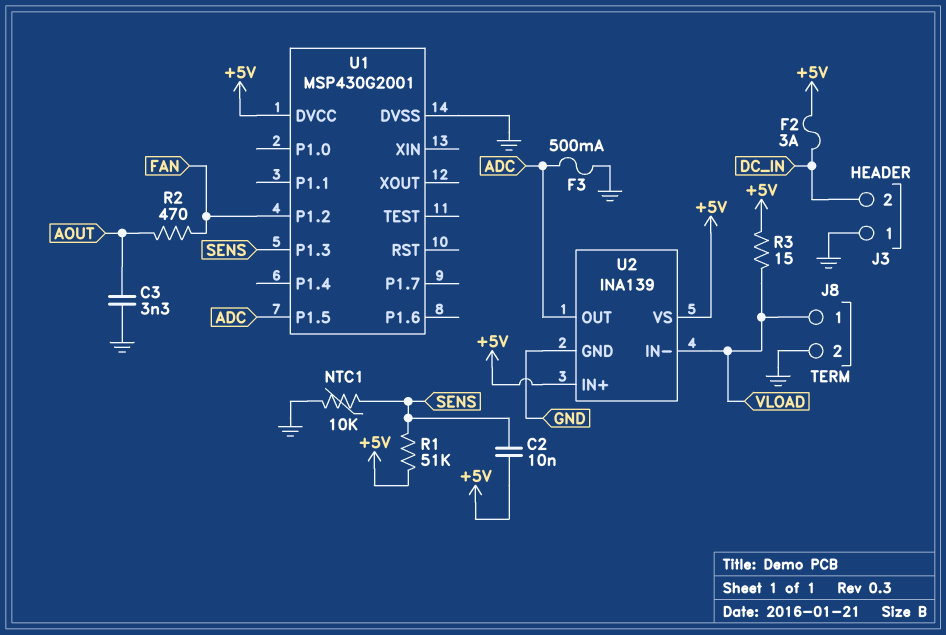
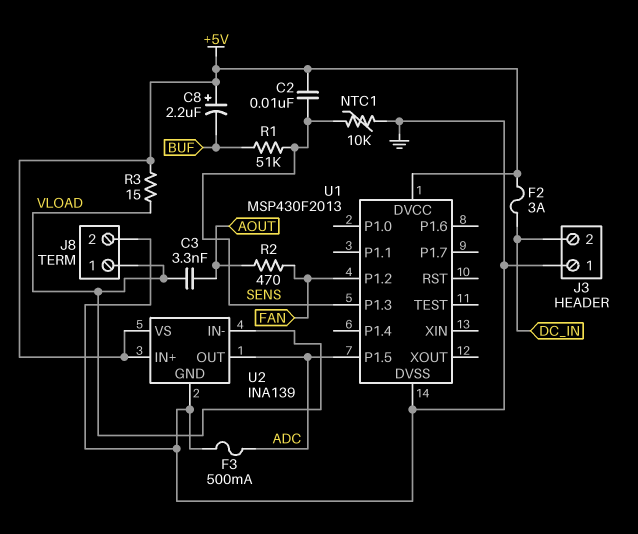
C3: 3.3nF (AOUT, GND) -> 3.3nF (AOUT, VLOAD)
C8: none -> 2.2uF (plus +5V, minus BUF)
R1: 51k (+5V, SENS) -> 51k (BUF, SENS)
U1: MSP430G2001 -> MSP430F2013

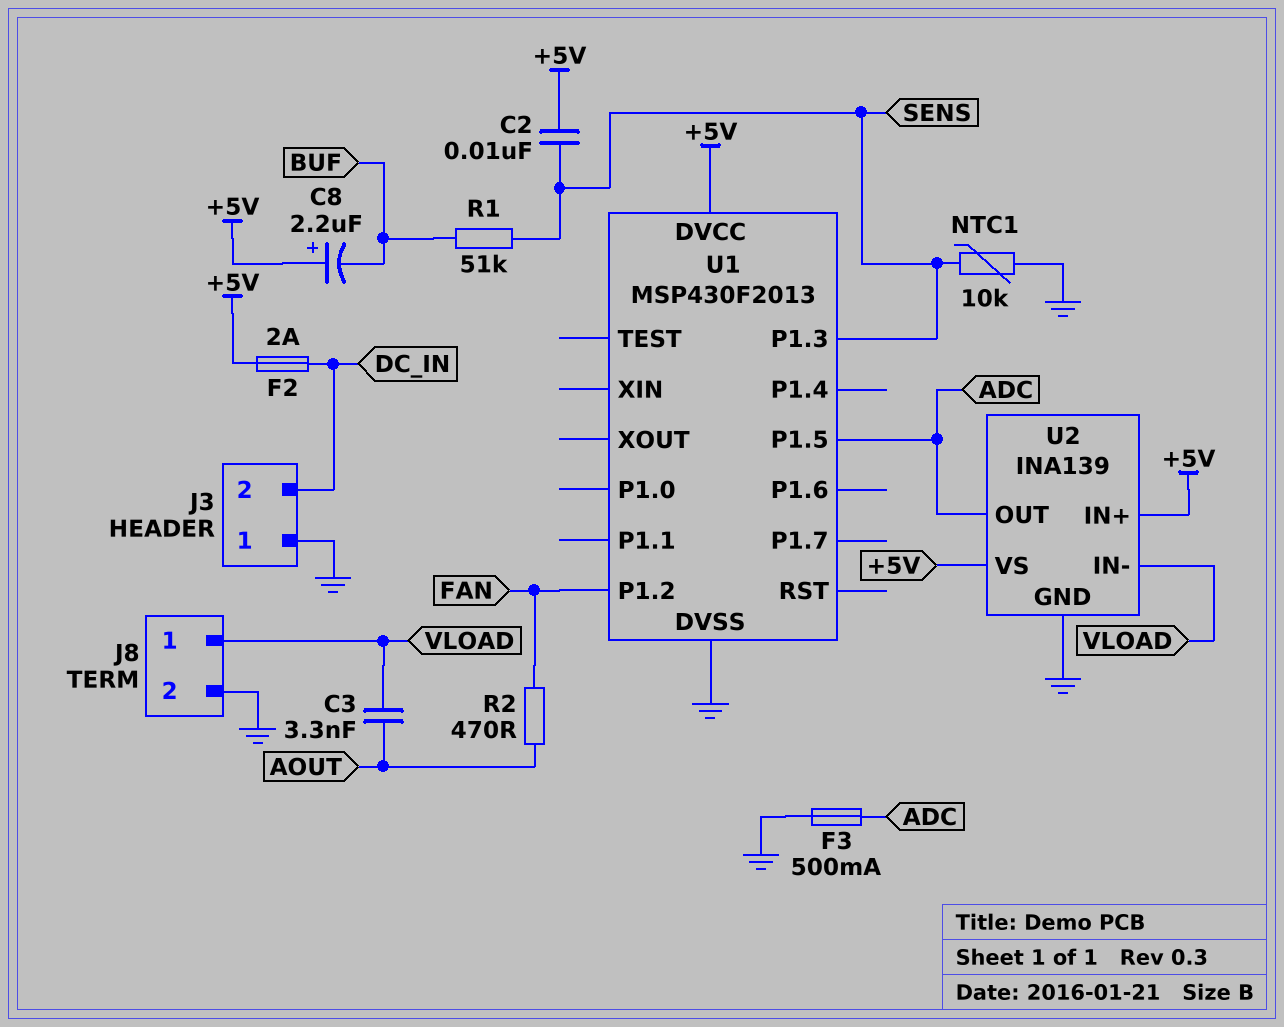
F2: 3A (+5V, DC_IN) -> 2A (+5V, DC_IN)
R3: 15 (+5V, VLOAD) -> none

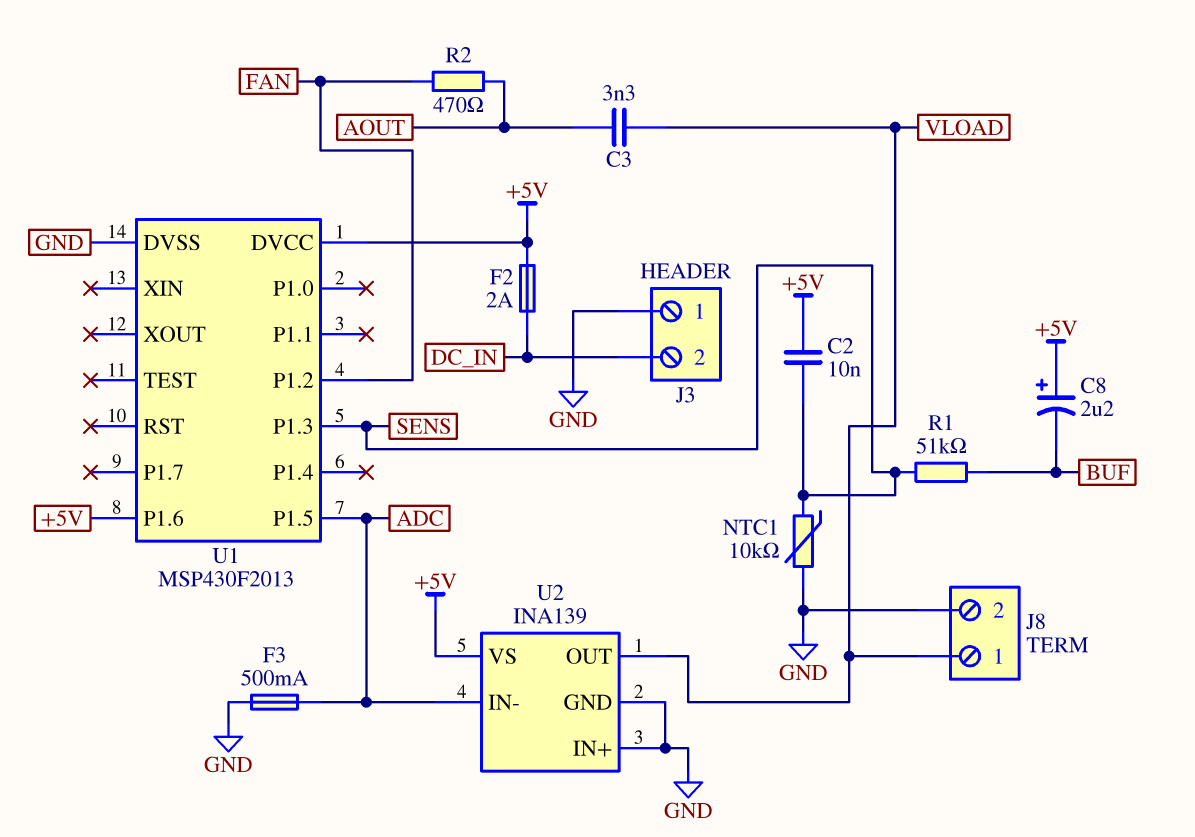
U1 pin P1.6: none -> +5V
U2 pin IN+: +5V -> GND
U2 pin IN-: VLOAD -> ADC
U2 pin OUT: ADC -> VLOAD

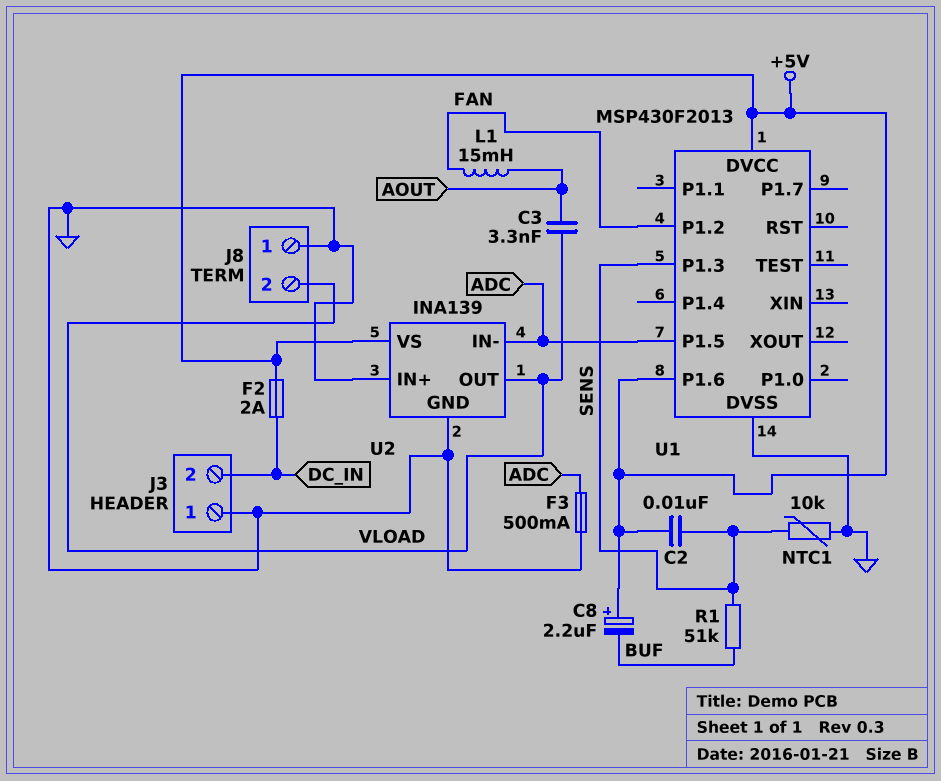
J8 pin 1: VLOAD -> GND
J8 pin 2: GND -> VLOAD
L1: none -> 15mH (AOUT, FAN)
R2: 470 (AOUT, FAN) -> none

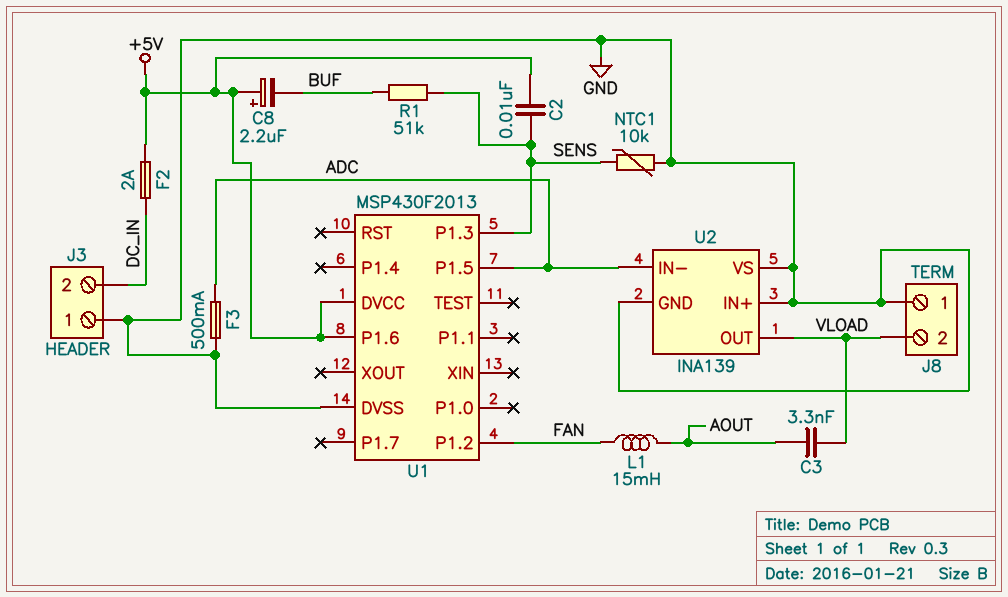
U2 pin VS: +5V -> GND

